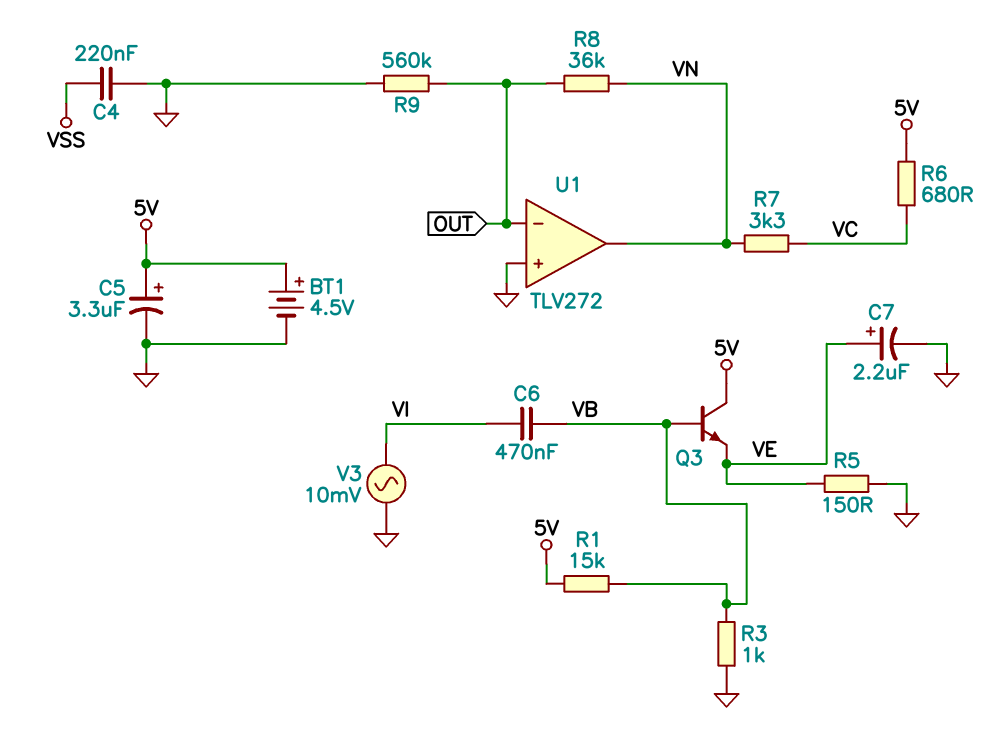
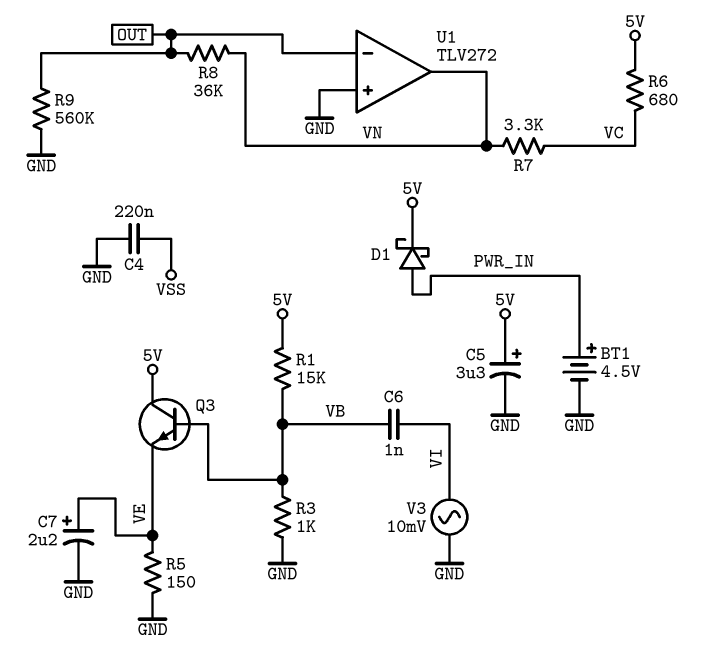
BT1: 4.5V (plus 5V, minus GND) -> 4.5V (plus PWR_IN, minus GND)
C6: 470nF (VB, VI) -> 1nF (VB, VI)
D1: none -> schottky (A PWR_IN, K 5V)

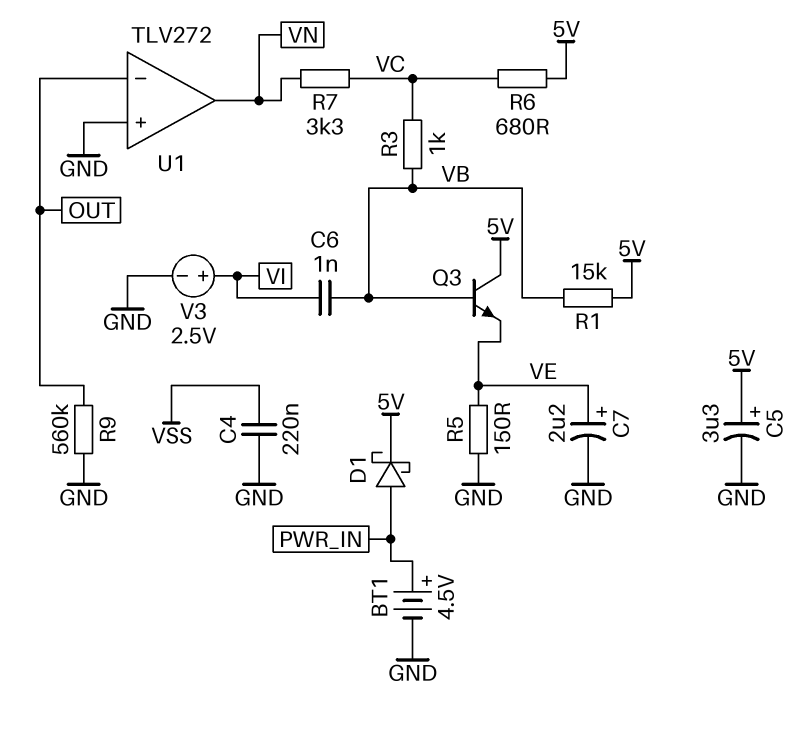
R3: 1k (GND, VB) -> 1k (VB, VC)
R8: 36k (OUT, VN) -> none
V3: AC 10mV (GND, VI) -> 2.5V (plus VI, minus GND)

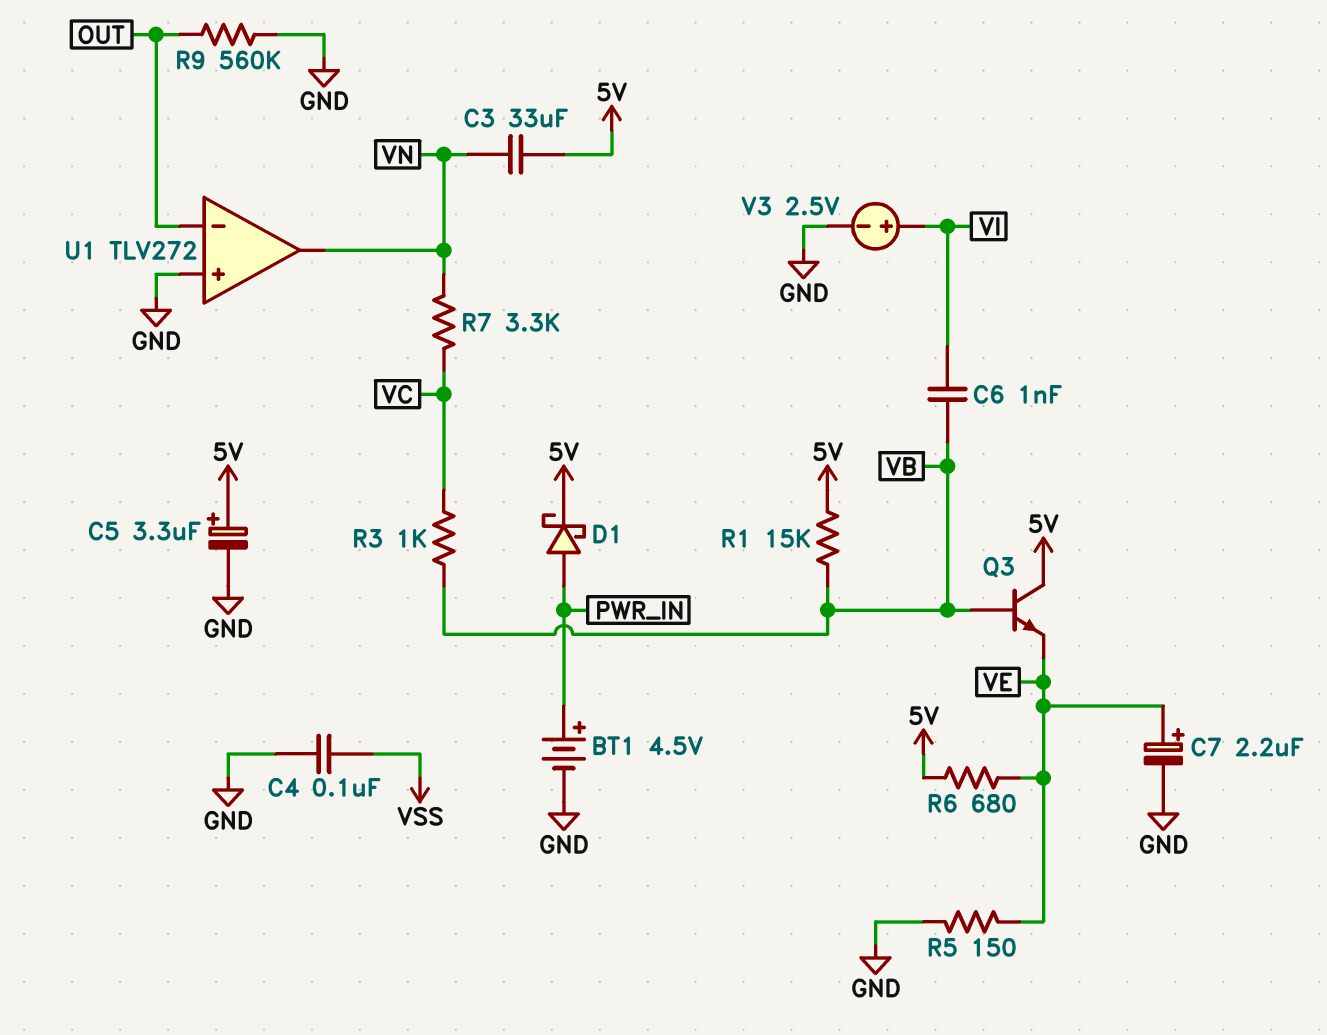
C3: none -> 33uF (5V, VN)
C4: 220nF (GND, VSS) -> 100nF (GND, VSS)
R6: 680 (5V, VC) -> 680 (5V, VE)

